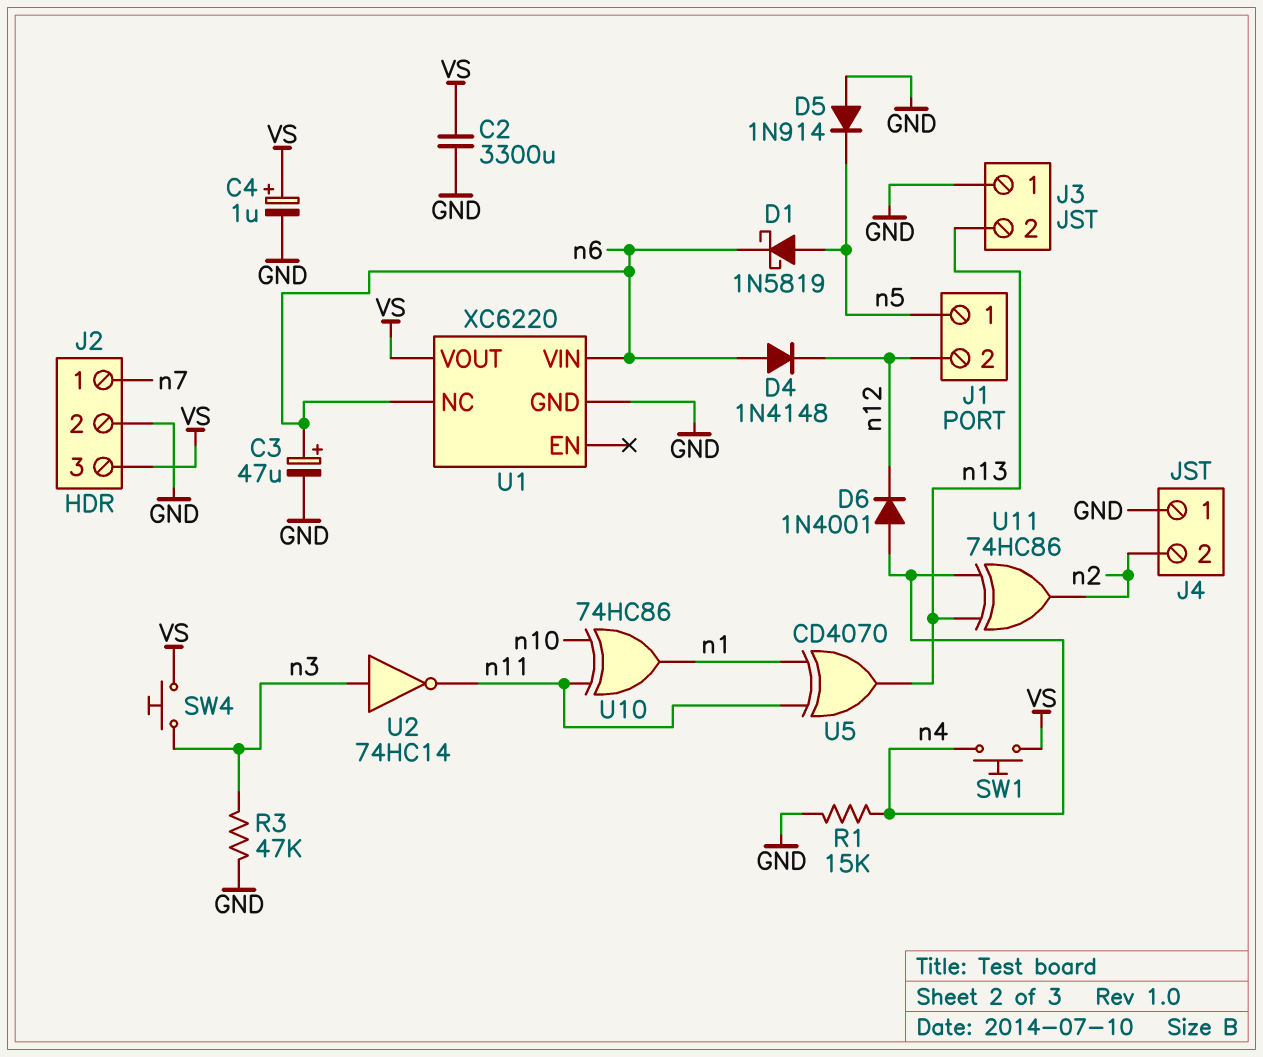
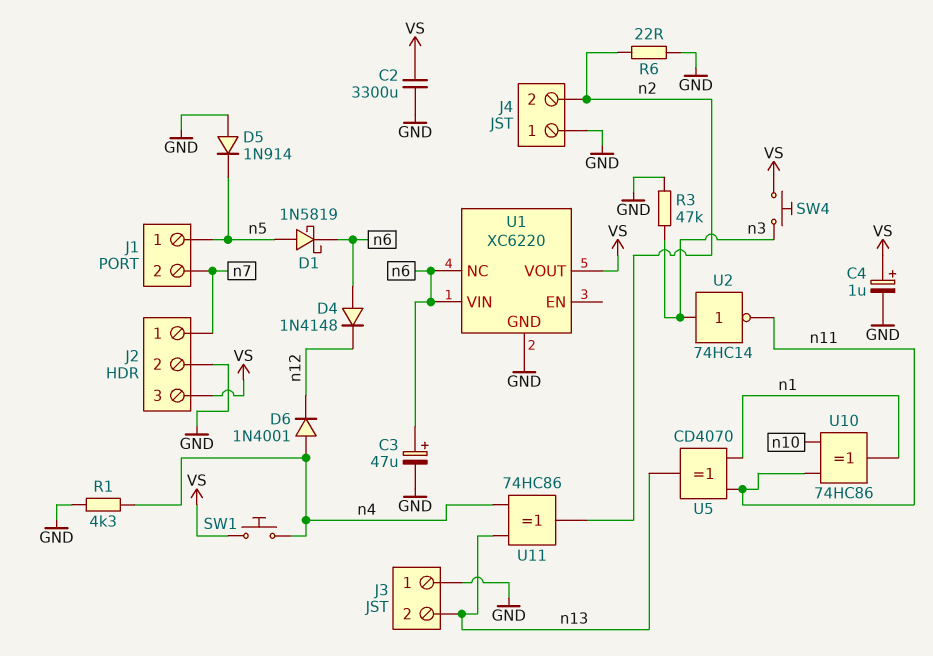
J1 pin 2: n12 -> n7
R1: 15k (GND, n4) -> 4.3k (GND, n4)
R6: none -> 22 (GND, n2)

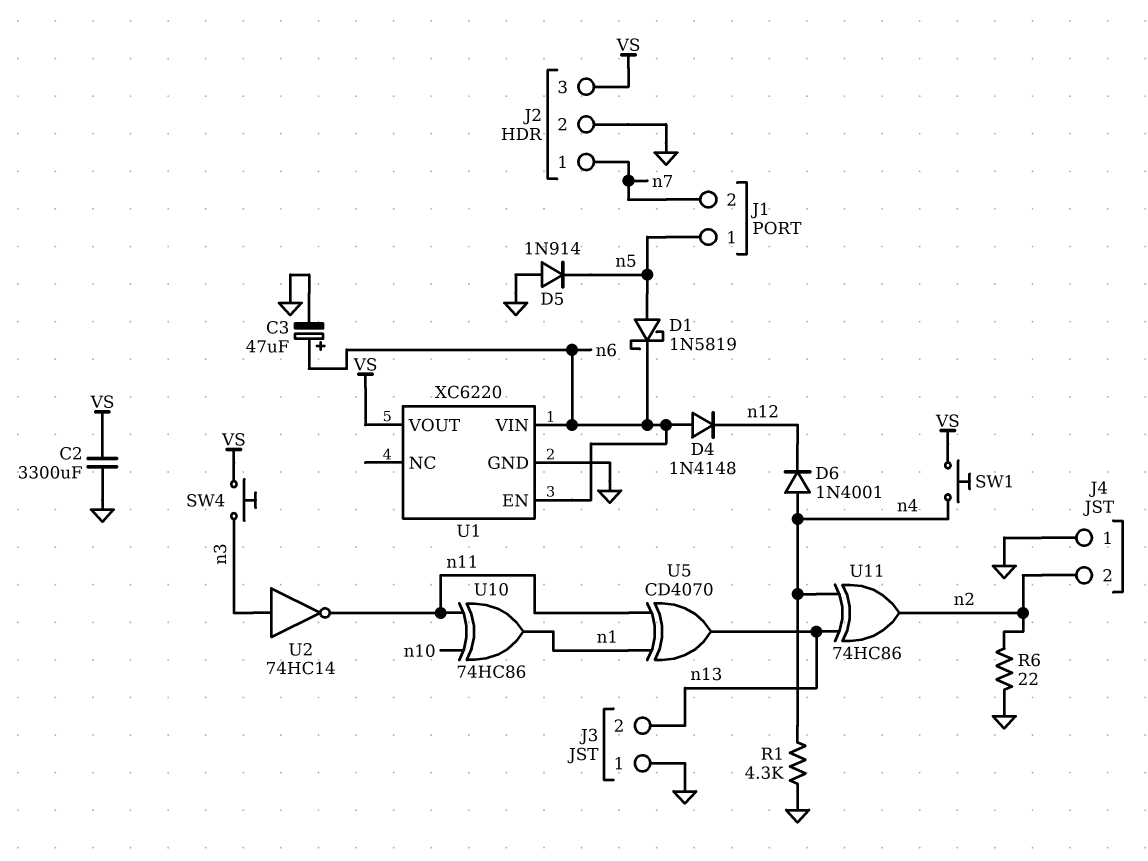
C4: 1uF (plus VS, minus GND) -> none
R3: 47k (GND, n3) -> none
U1 pin EN: none -> n6
U1 pin NC: n6 -> none

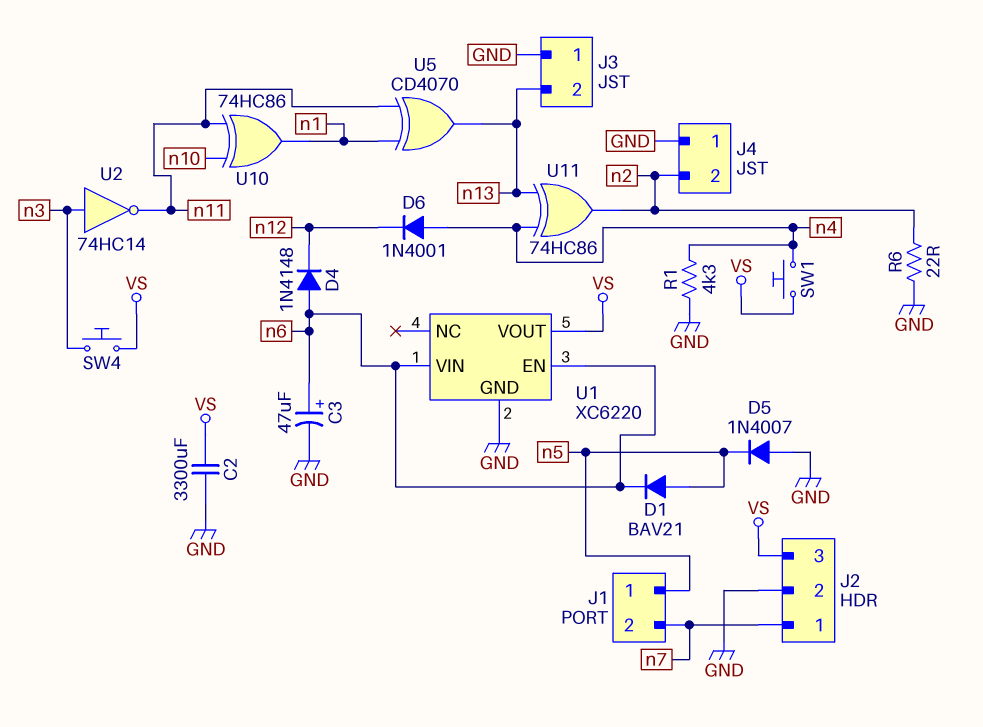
D1: schottky 1N5819 (A n5, K n6) -> diode BAV21 (A n5, K n6)
D5: diode 1N914 (A GND, K n5) -> diode 1N4007 (A GND, K n5)

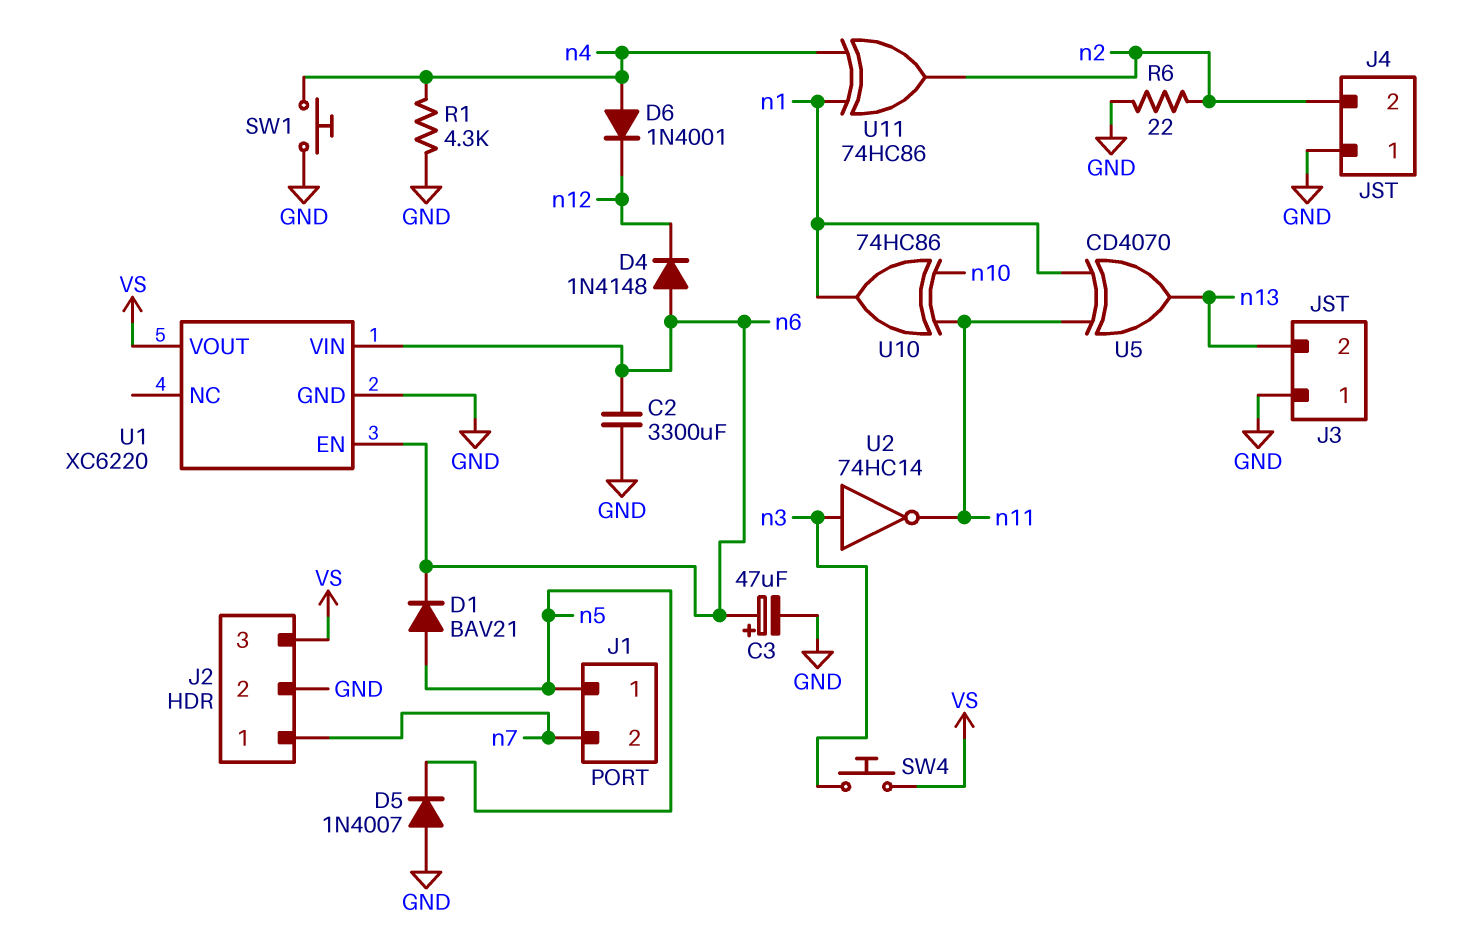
C2: 3300uF (GND, VS) -> 3300uF (GND, n6)
SW1: button (VS, n4) -> button (GND, n4)
U11: XOR 74HC86 (in n4, in n13, out n2) -> XOR 74HC86 (in n1, in n4, out n2)

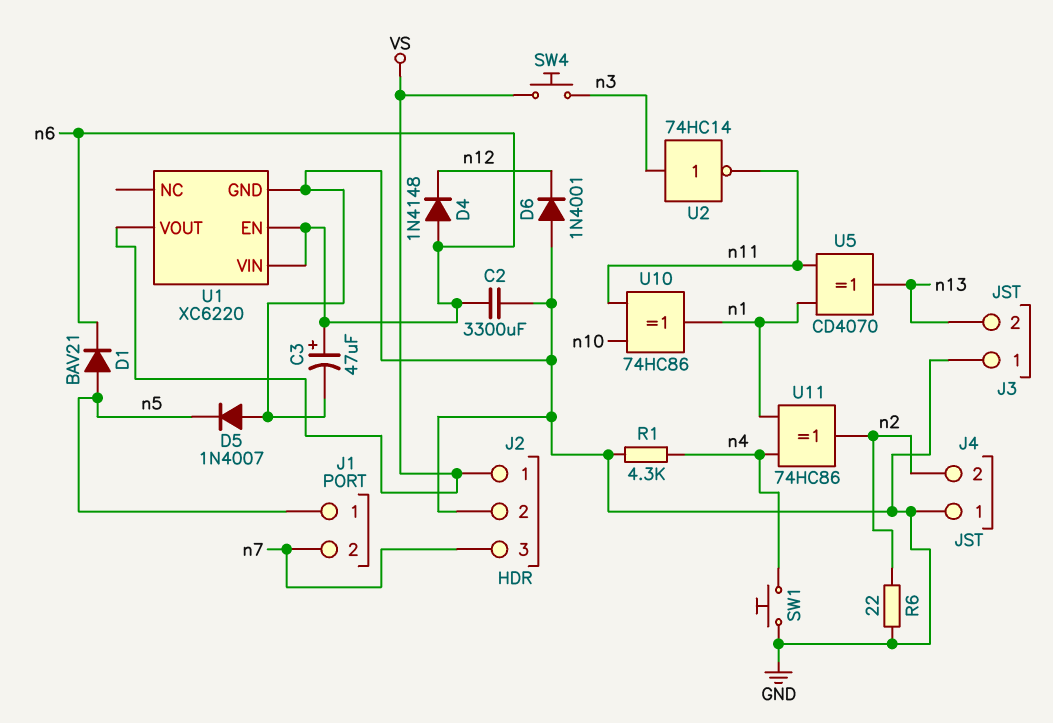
D6: diode 1N4001 (A n4, K n12) -> diode 1N4001 (A GND, K n12)
J2 pin 1: n7 -> VS
J2 pin 3: VS -> n7

